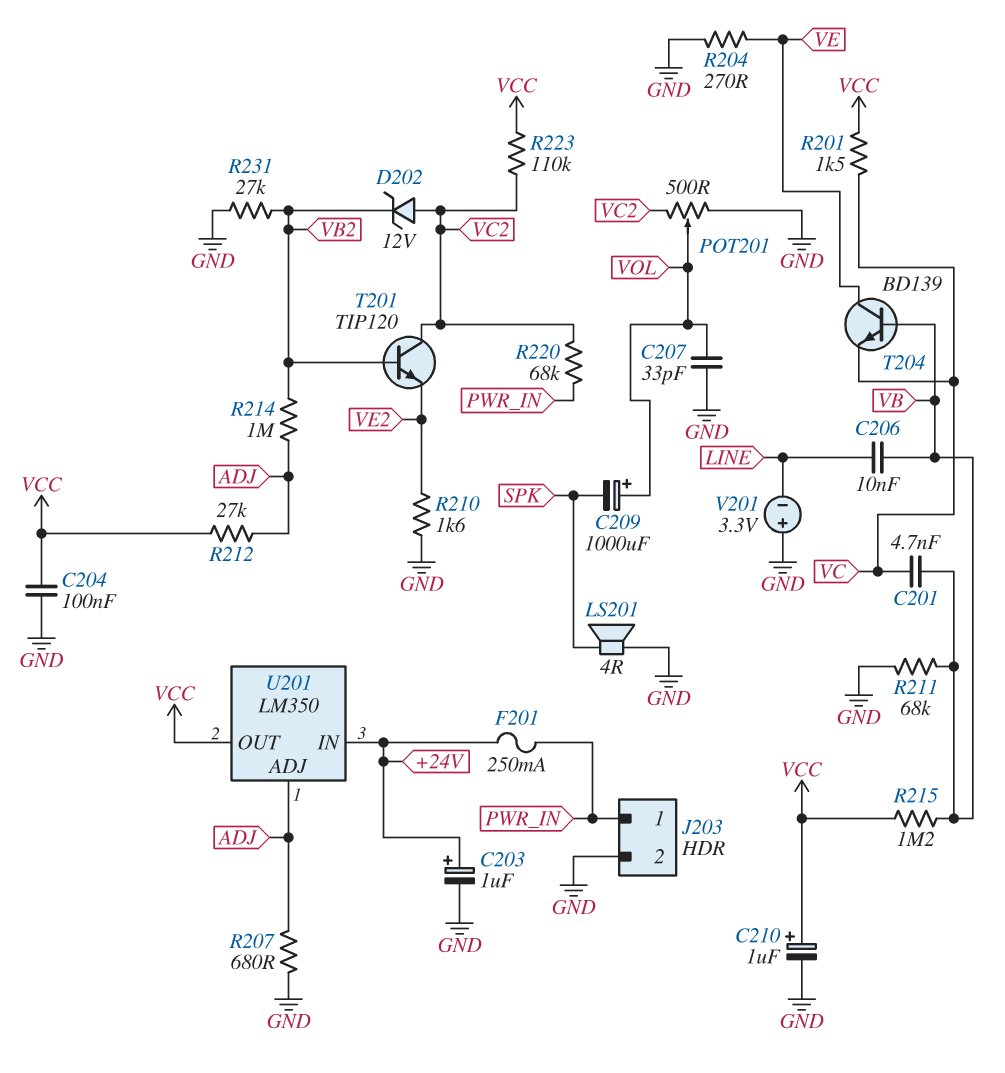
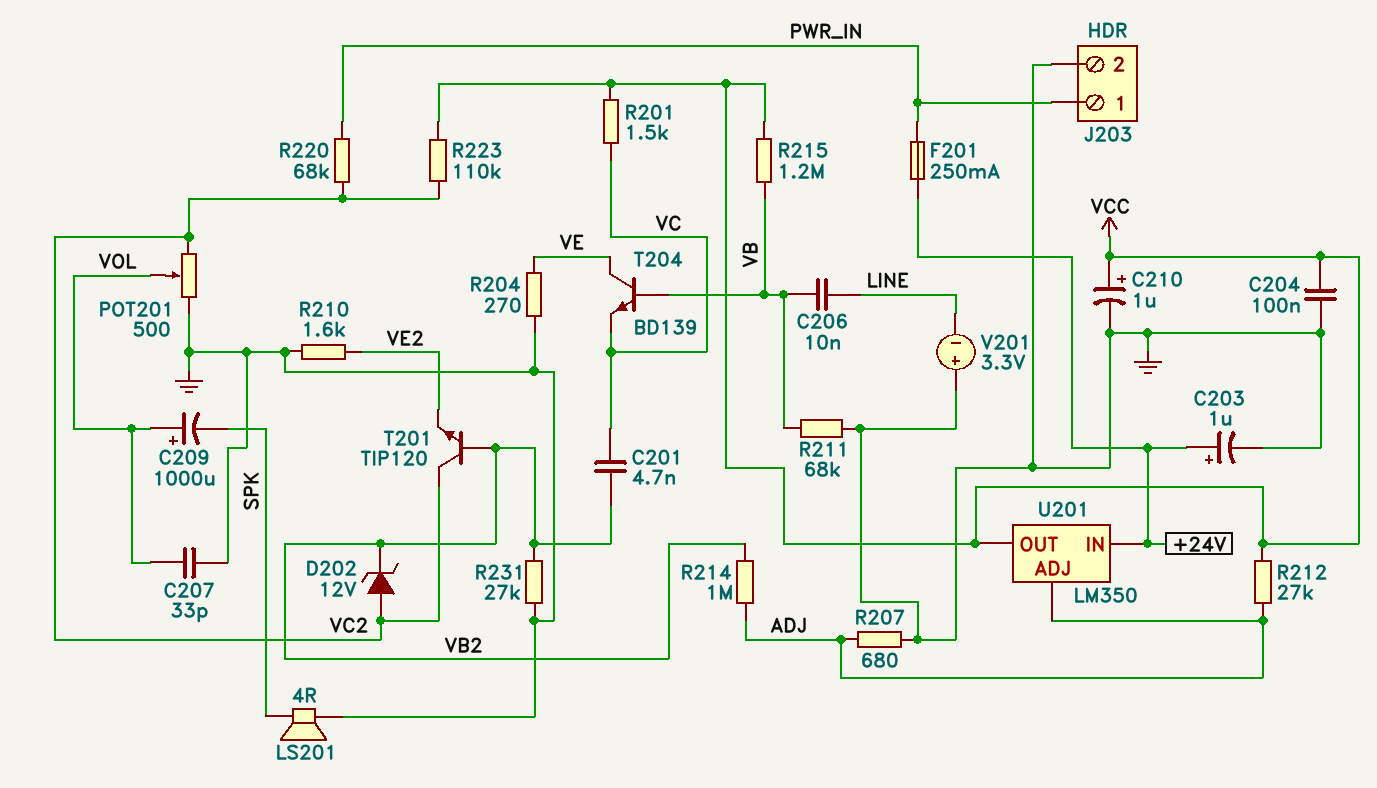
C201: 4.7nF (VB, VC) -> 4.7nF (VB2, VC)

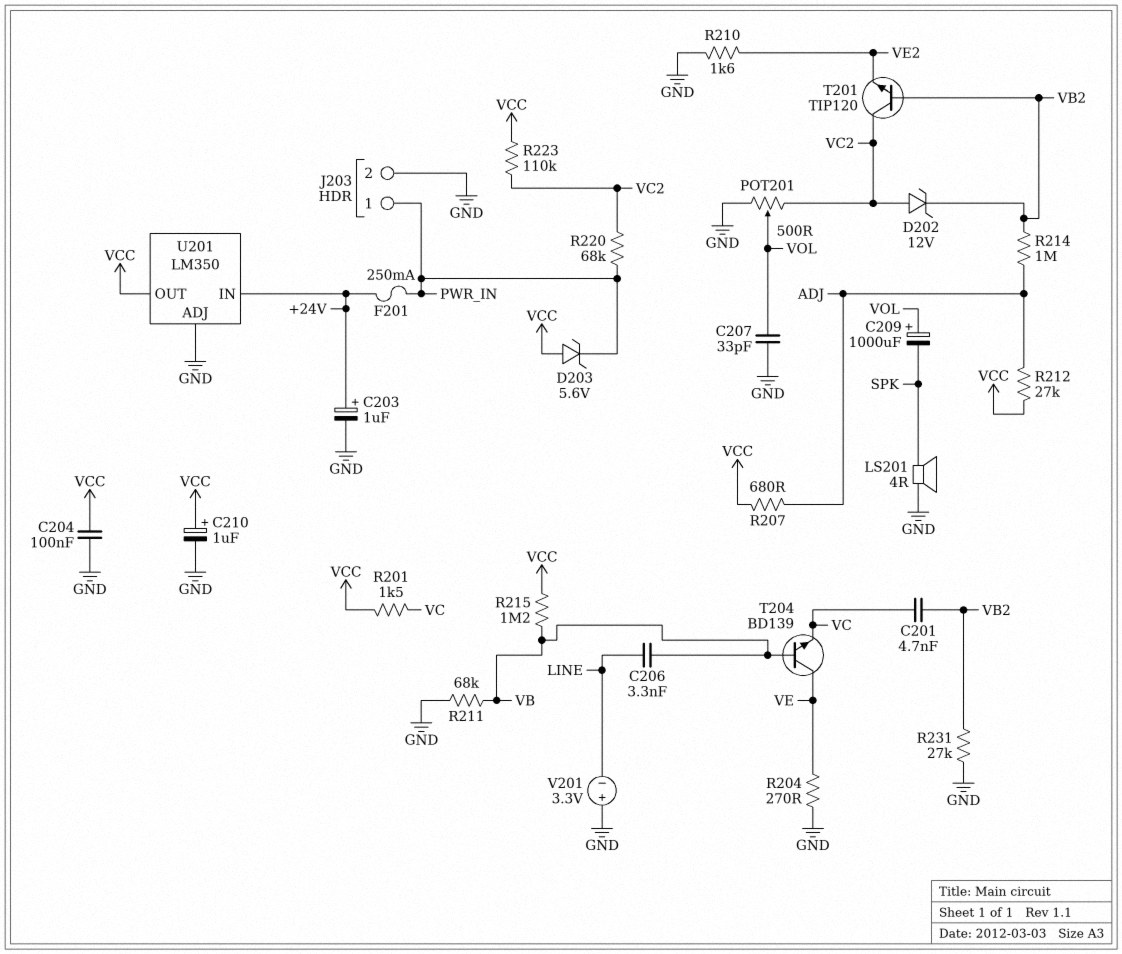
C206: 10nF (LINE, VB) -> 3.3nF (LINE, VB)
D203: none -> zener 5.6V (A VCC, K PWR_IN)
R207: 680 (ADJ, GND) -> 680 (ADJ, VCC)
U201 pin ADJ: ADJ -> GND

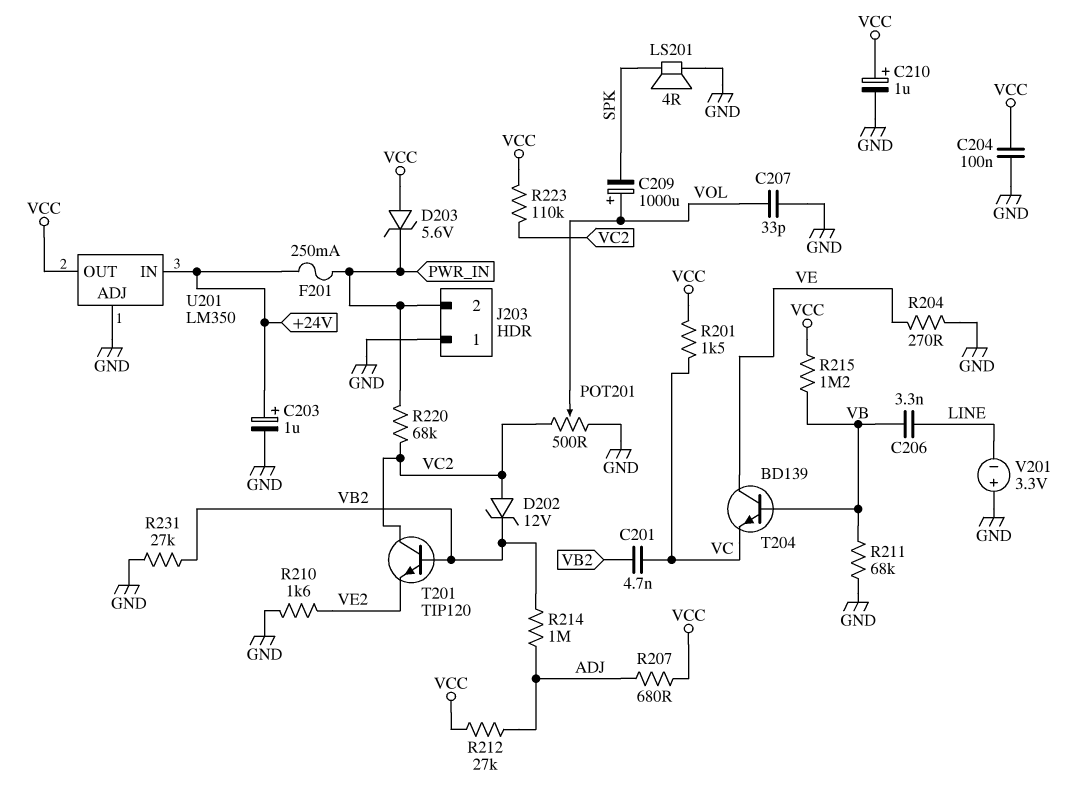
J203 pin 1: PWR_IN -> GND
J203 pin 2: GND -> PWR_IN

